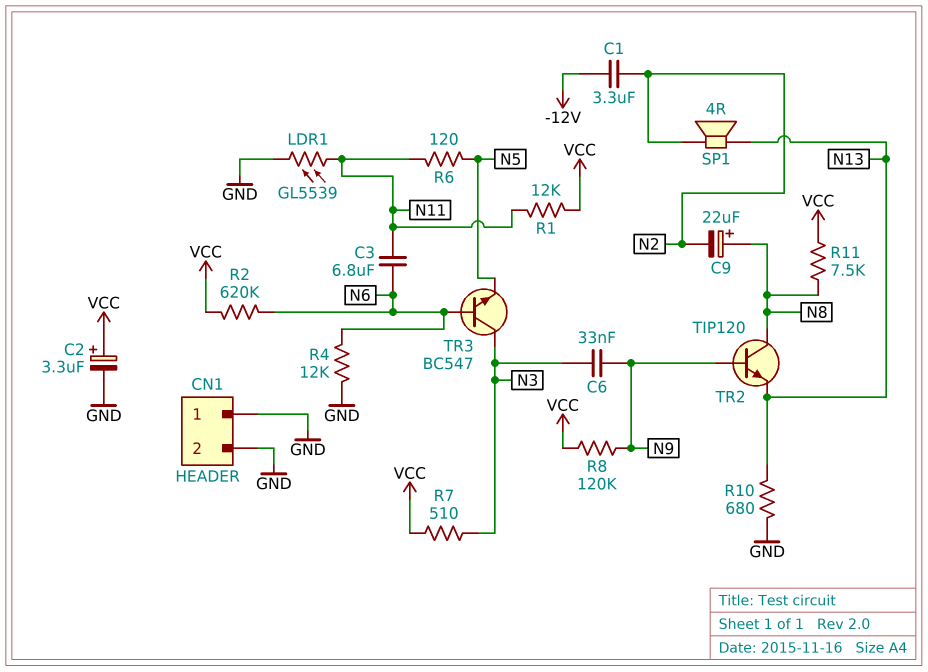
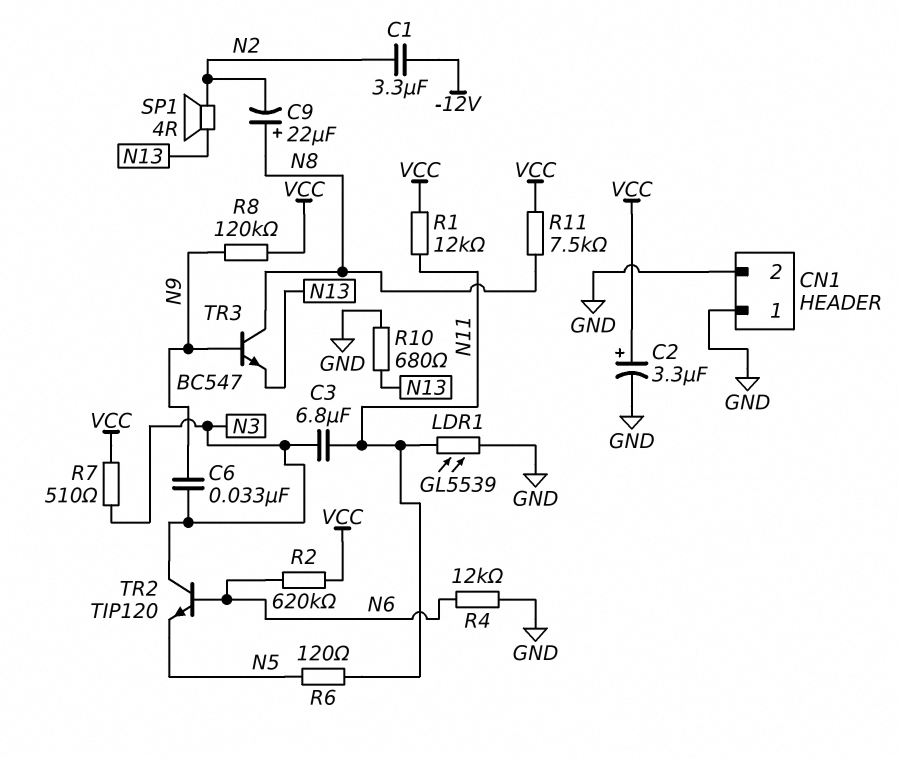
C3: 6.8uF (N6, N11) -> 6.8uF (N3, N11)
TR2: NPN TIP120 (B N9, C N8, E N13) -> NPN TIP120 (B N6, C N3, E N5)
TR3: NPN BC547 (B N6, C N3, E N5) -> NPN BC547 (B N9, C N8, E N13)

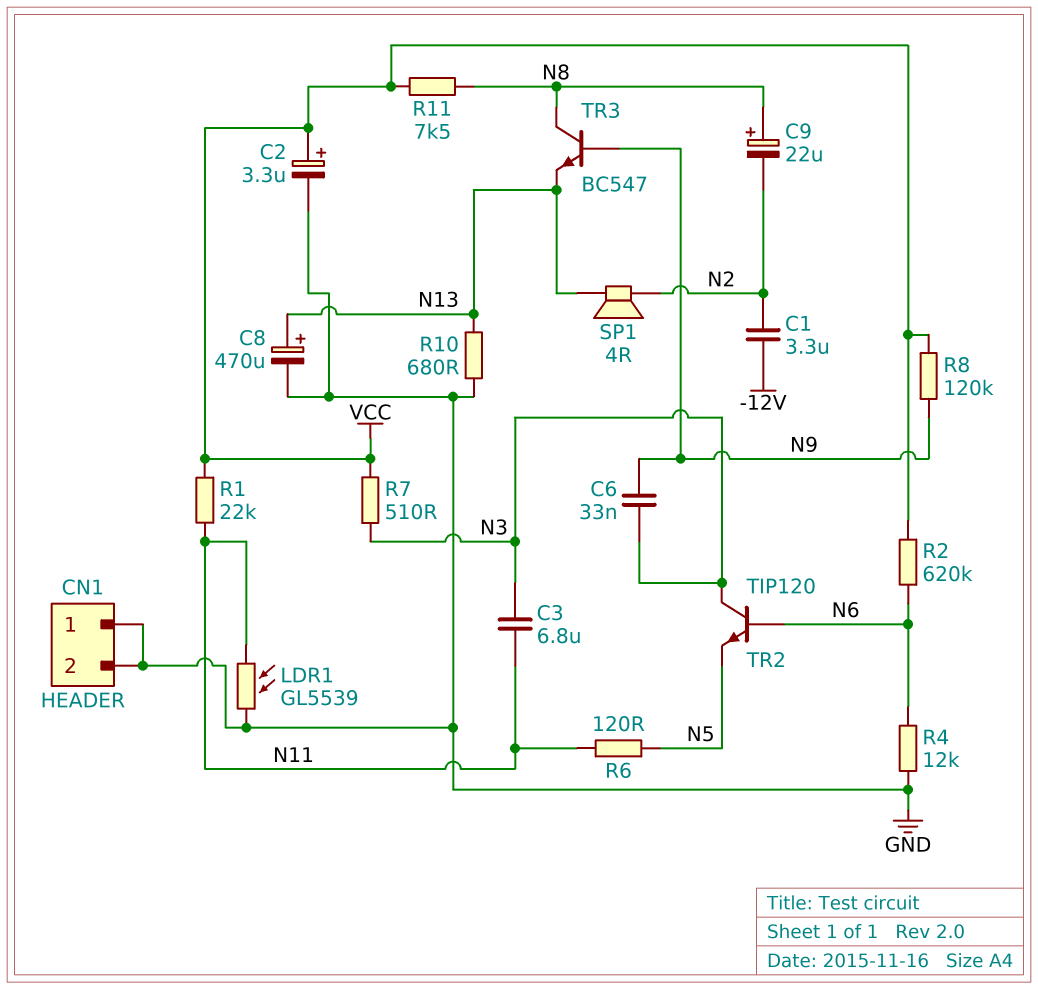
C8: none -> 470uF (plus N13, minus GND)
R1: 12k (N11, VCC) -> 22k (N11, VCC)

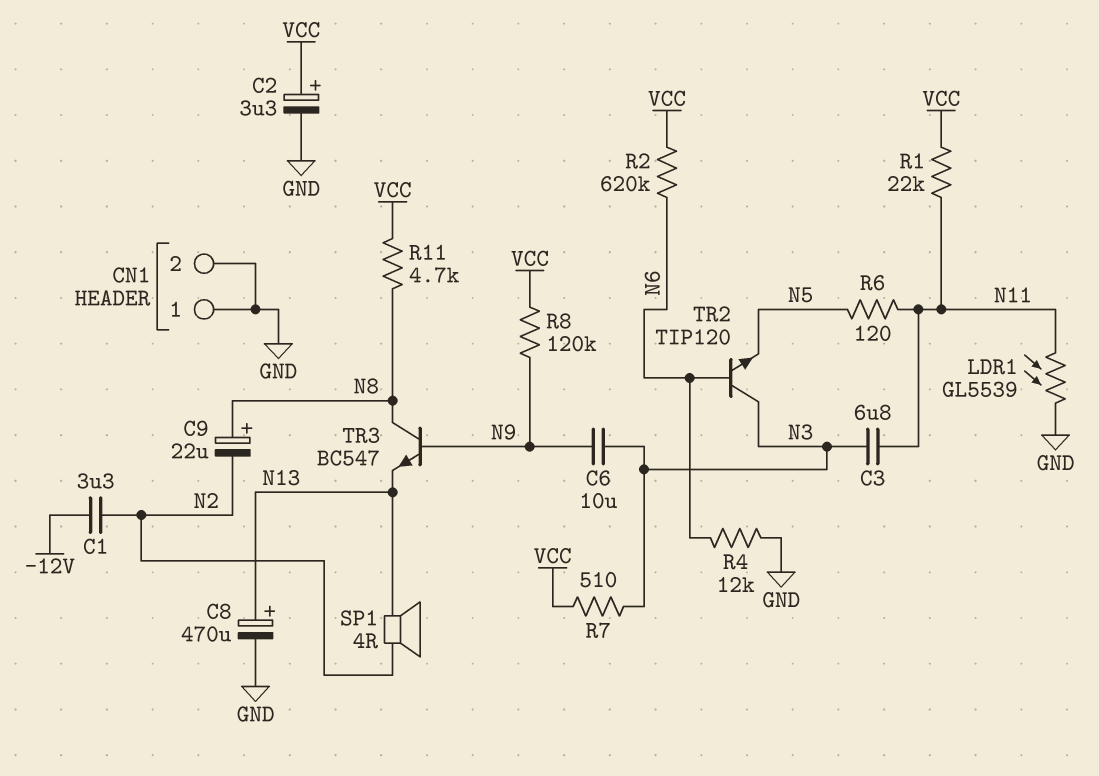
C6: 33nF (N3, N9) -> 10uF (N3, N9)
R10: 680 (GND, N13) -> none
R11: 7.5k (N8, VCC) -> 4.7k (N8, VCC)

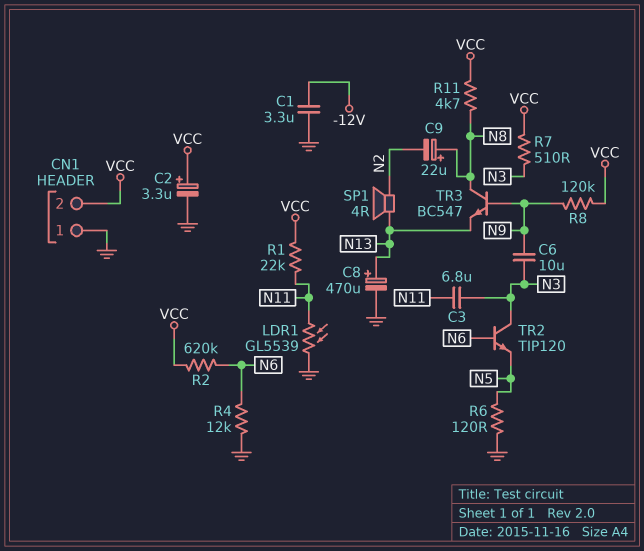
C1: 3.3uF (-12V, N2) -> 3.3uF (-12V, GND)
CN1 pin 2: GND -> VCC
R6: 120 (N5, N11) -> 120 (GND, N5)

